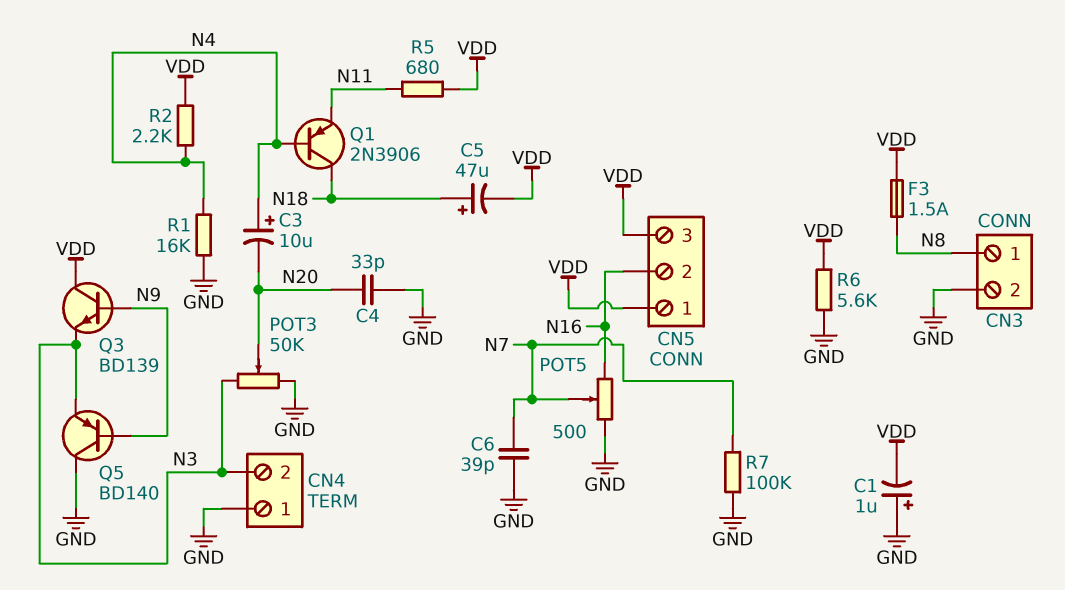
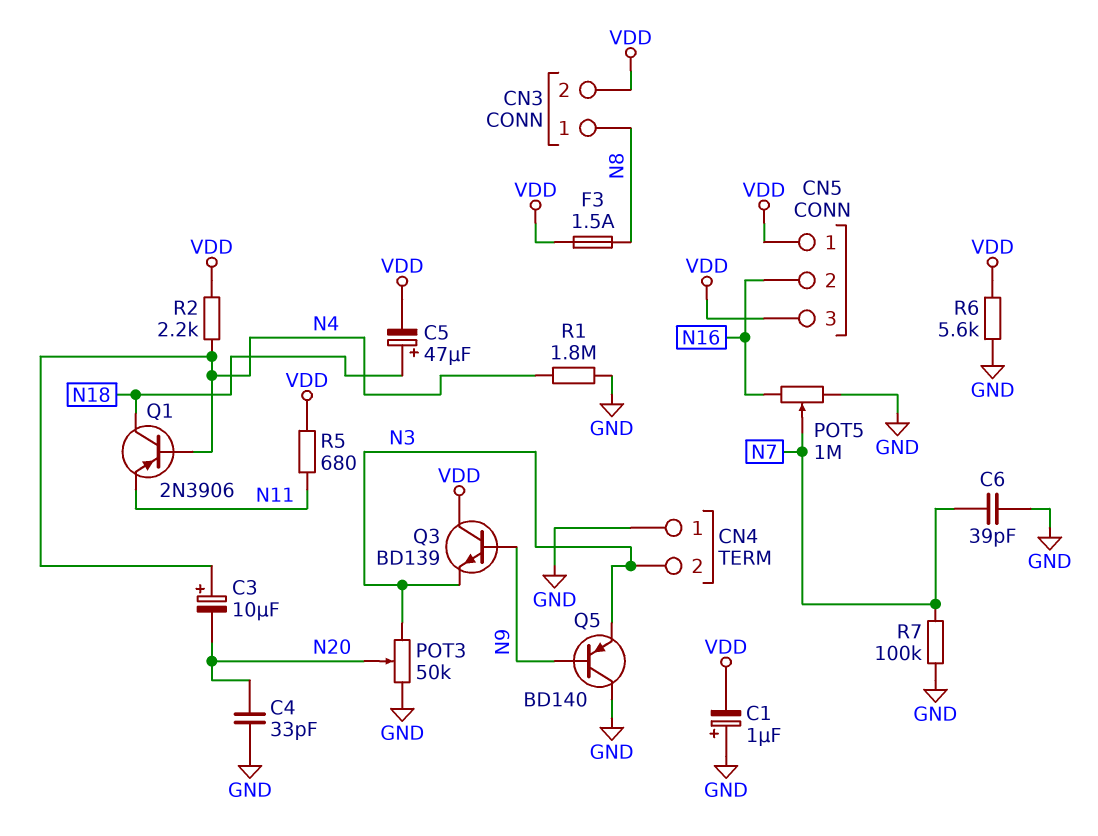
CN3 pin 2: GND -> VDD
POT5: 500 (GND, N16, wiper N7) -> 1M (GND, N16, wiper N7)
R1: 16k (GND, N4) -> 1.8M (GND, N4)

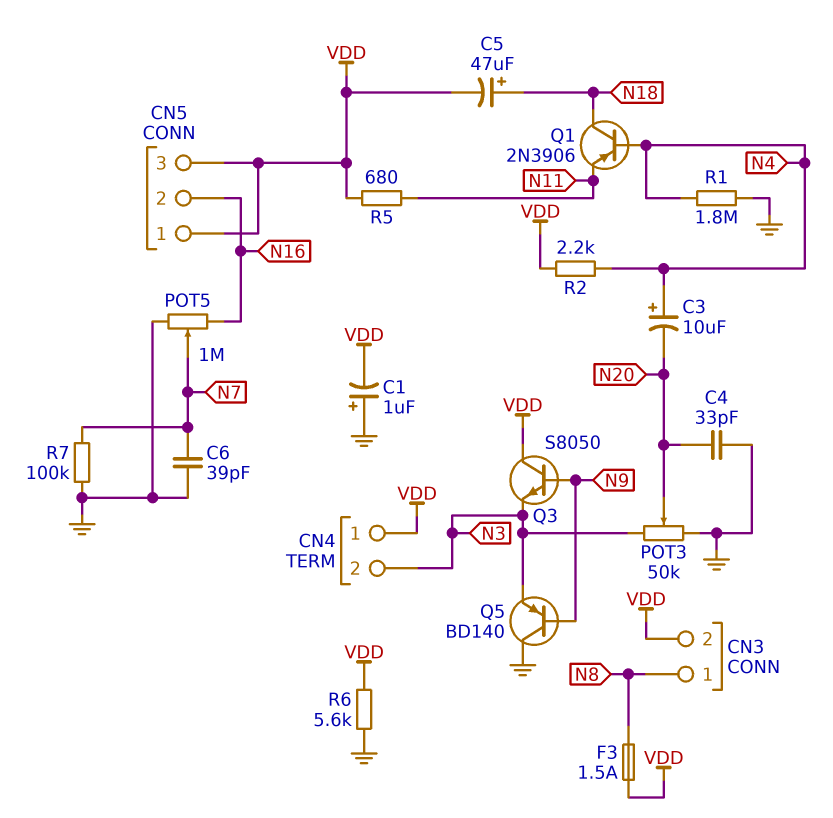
CN4 pin 1: GND -> VDD
Q3: NPN BD139 (B N9, C VDD, E N3) -> NPN S8050 (B N9, C VDD, E N3)

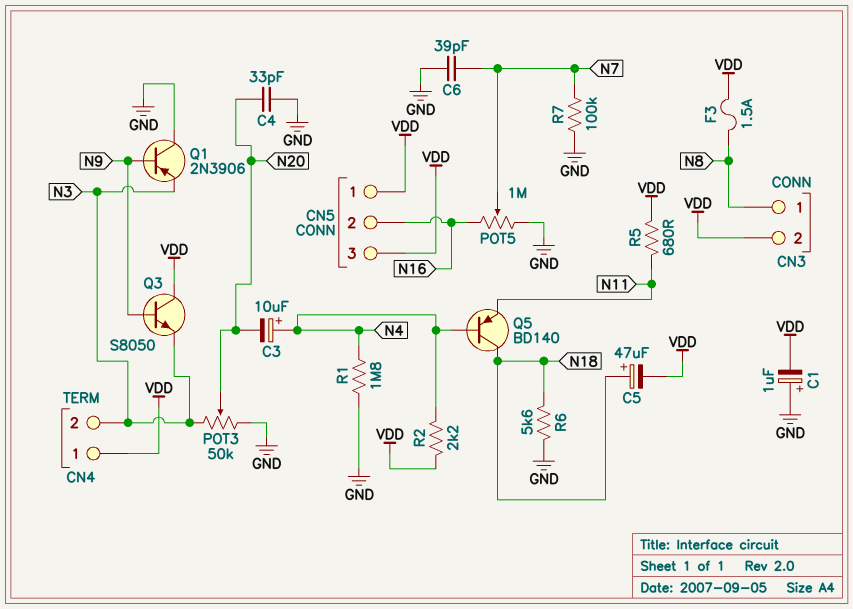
Q1: PNP 2N3906 (B N4, C N18, E N11) -> PNP 2N3906 (B N9, C GND, E N3)
Q5: PNP BD140 (B N9, C GND, E N3) -> PNP BD140 (B N4, C N18, E N11)
R6: 5.6k (GND, VDD) -> 5.6k (GND, N18)

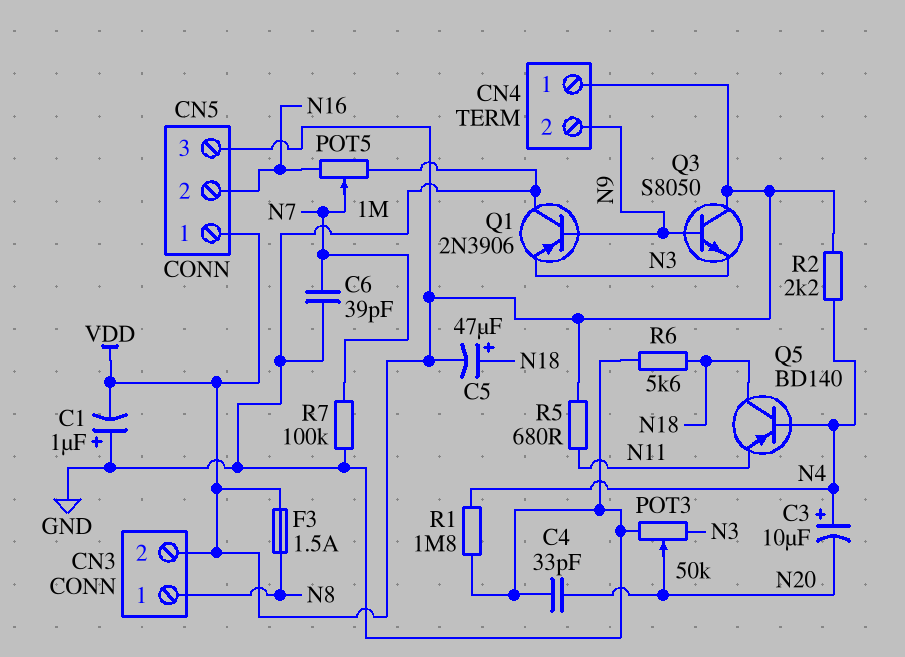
CN4 pin 2: N3 -> N9

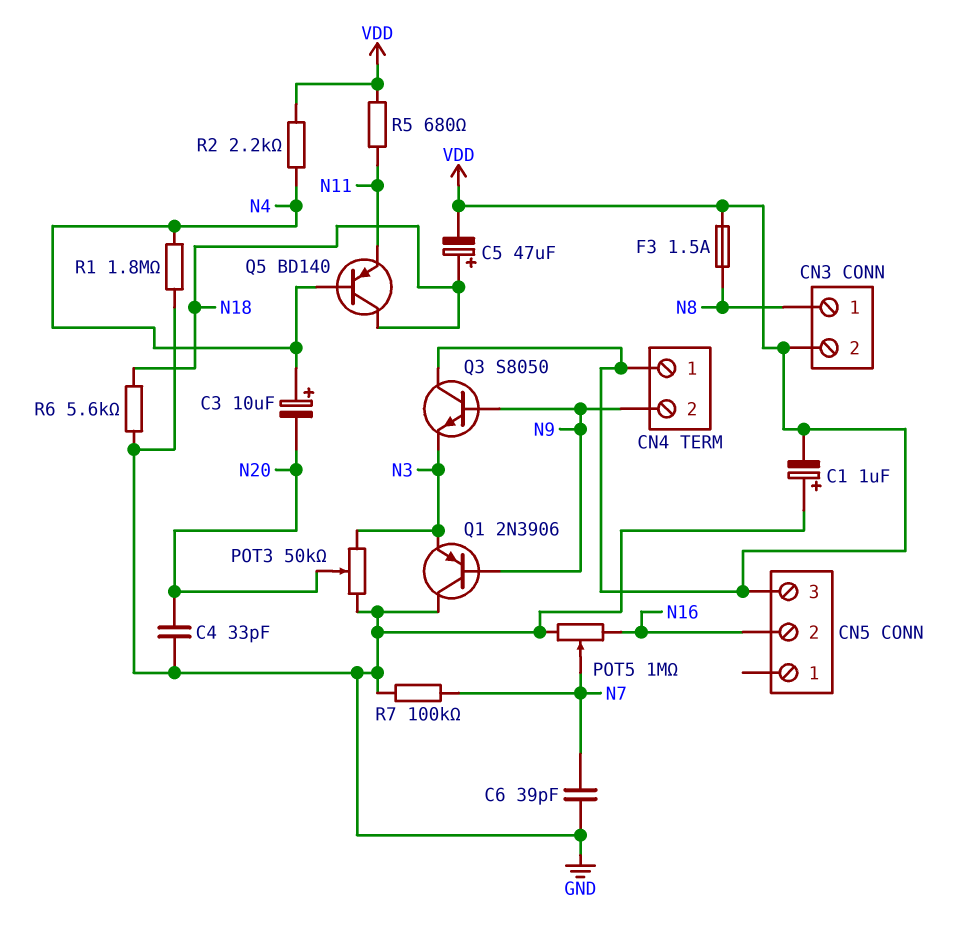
CN5 pin 1: VDD -> none

